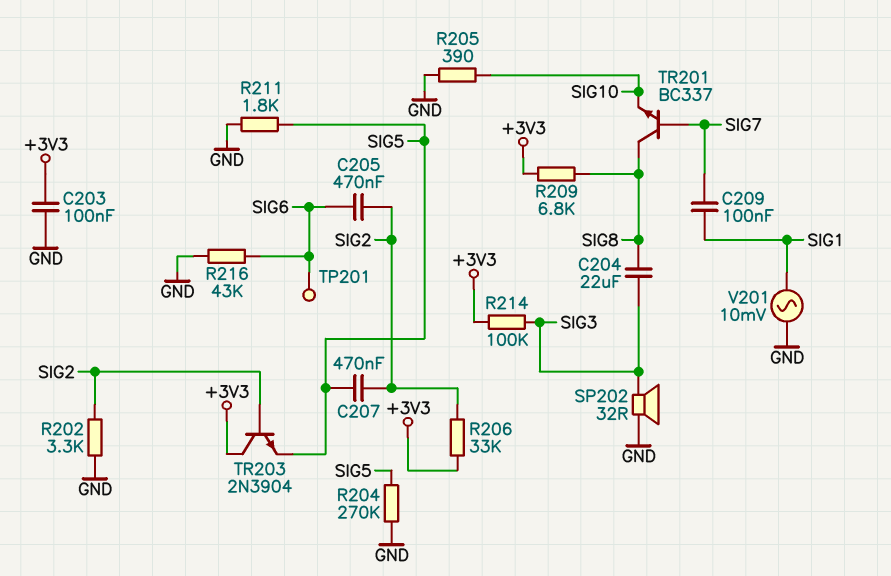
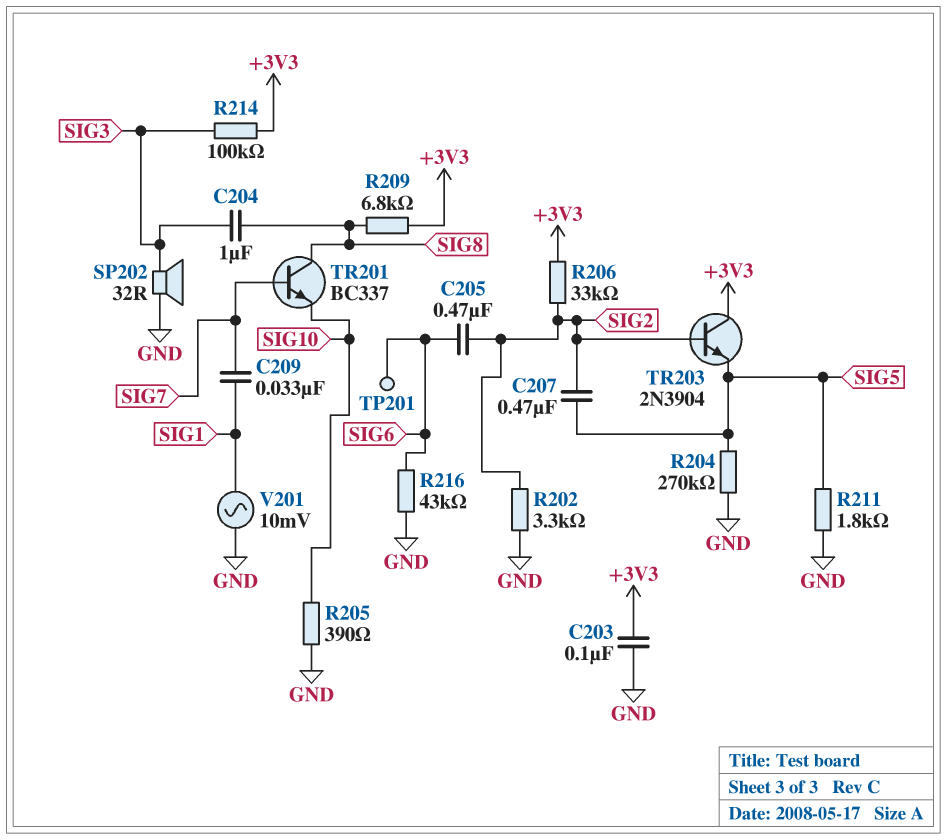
C204: 22uF (SIG3, SIG8) -> 1uF (SIG3, SIG8)
C209: 100nF (SIG1, SIG7) -> 33nF (SIG1, SIG7)

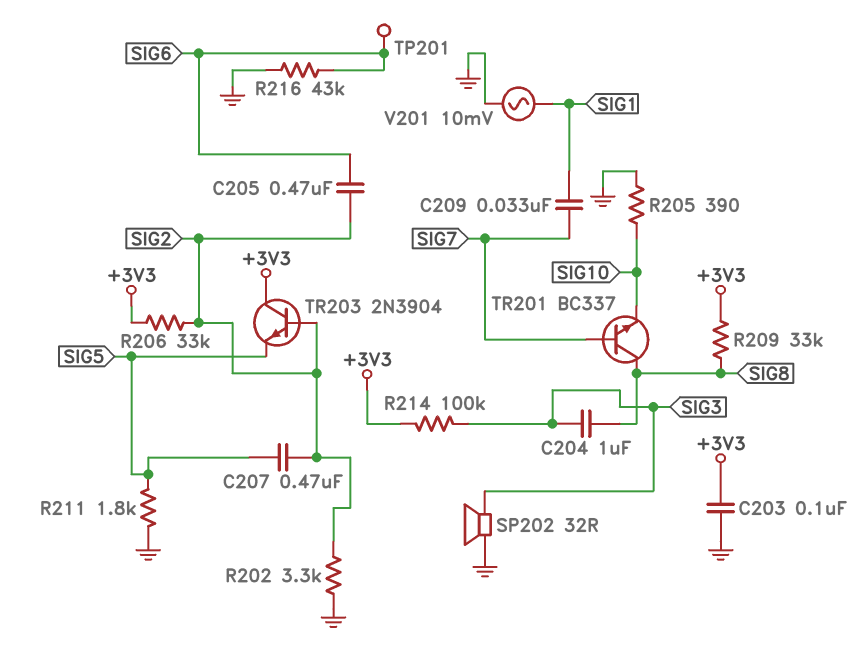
R204: 270k (GND, SIG5) -> none
R209: 6.8k (+3V3, SIG8) -> 33k (+3V3, SIG8)

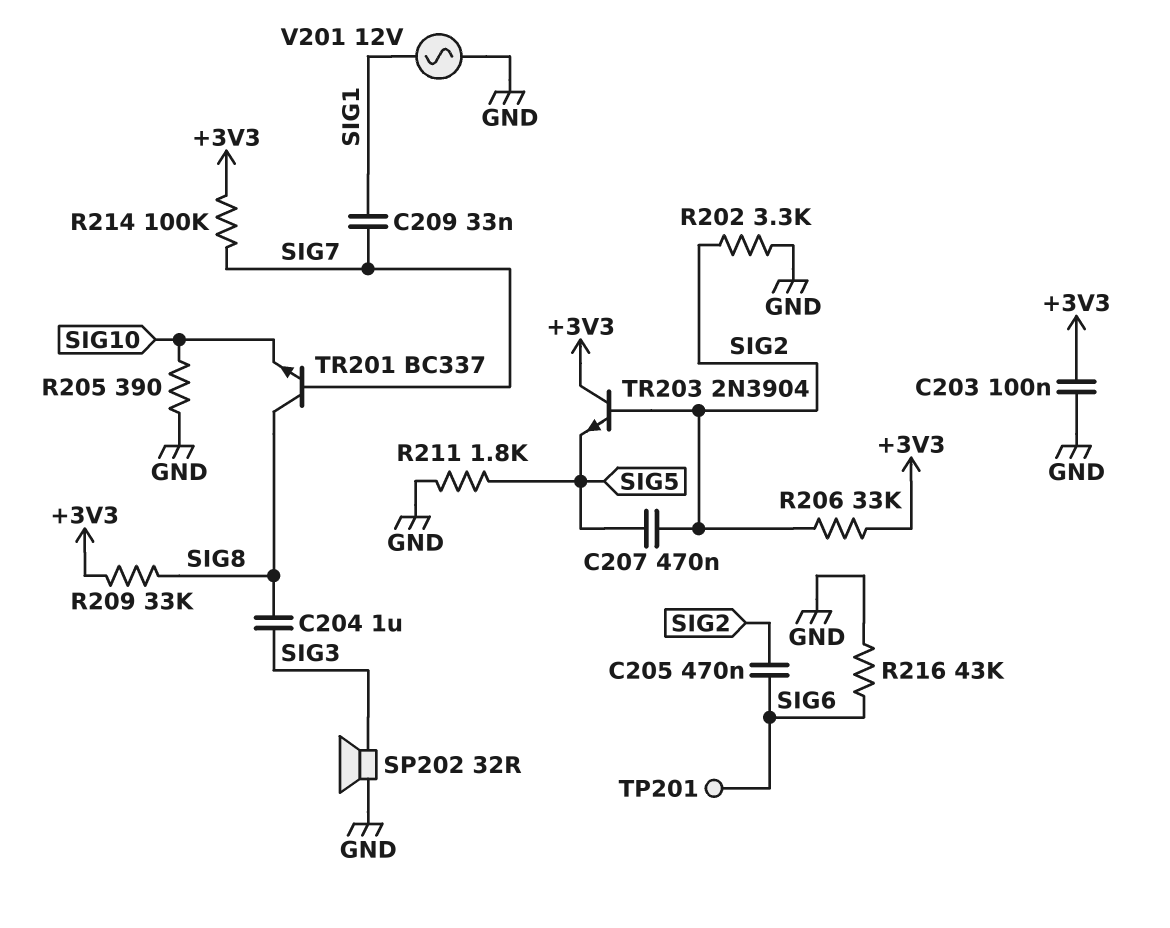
R214: 100k (+3V3, SIG3) -> 100k (+3V3, SIG7)
V201: AC 10mV (GND, SIG1) -> AC 12V (GND, SIG1)

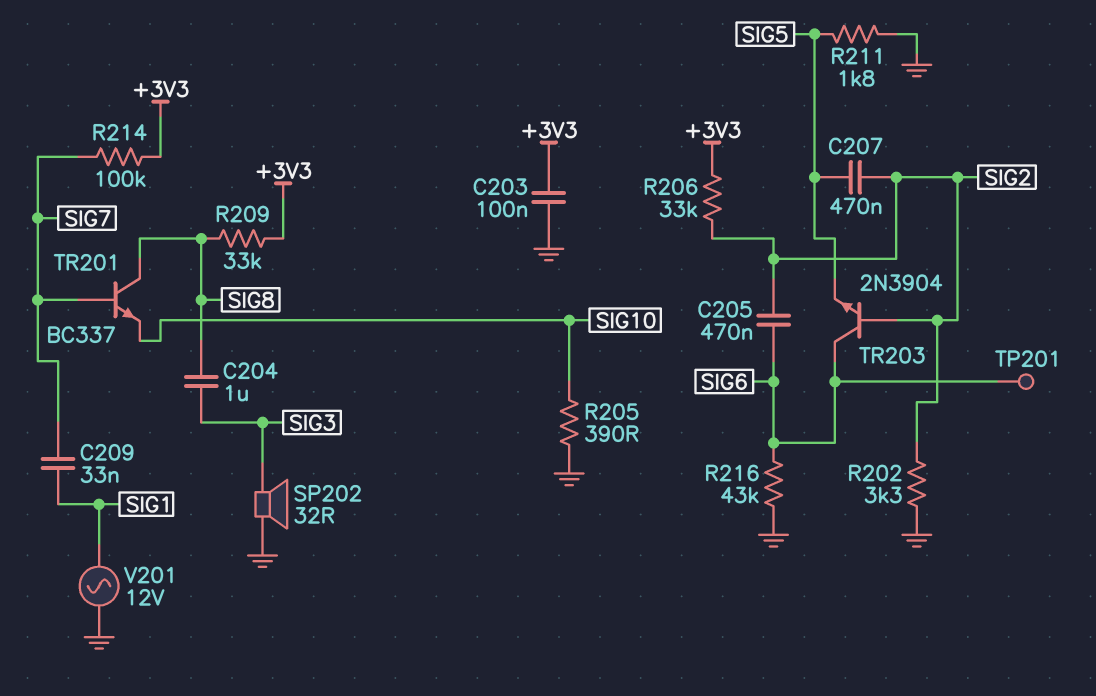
TR203: NPN 2N3904 (B SIG2, C +3V3, E SIG5) -> NPN 2N3904 (B SIG2, C SIG6, E SIG5)

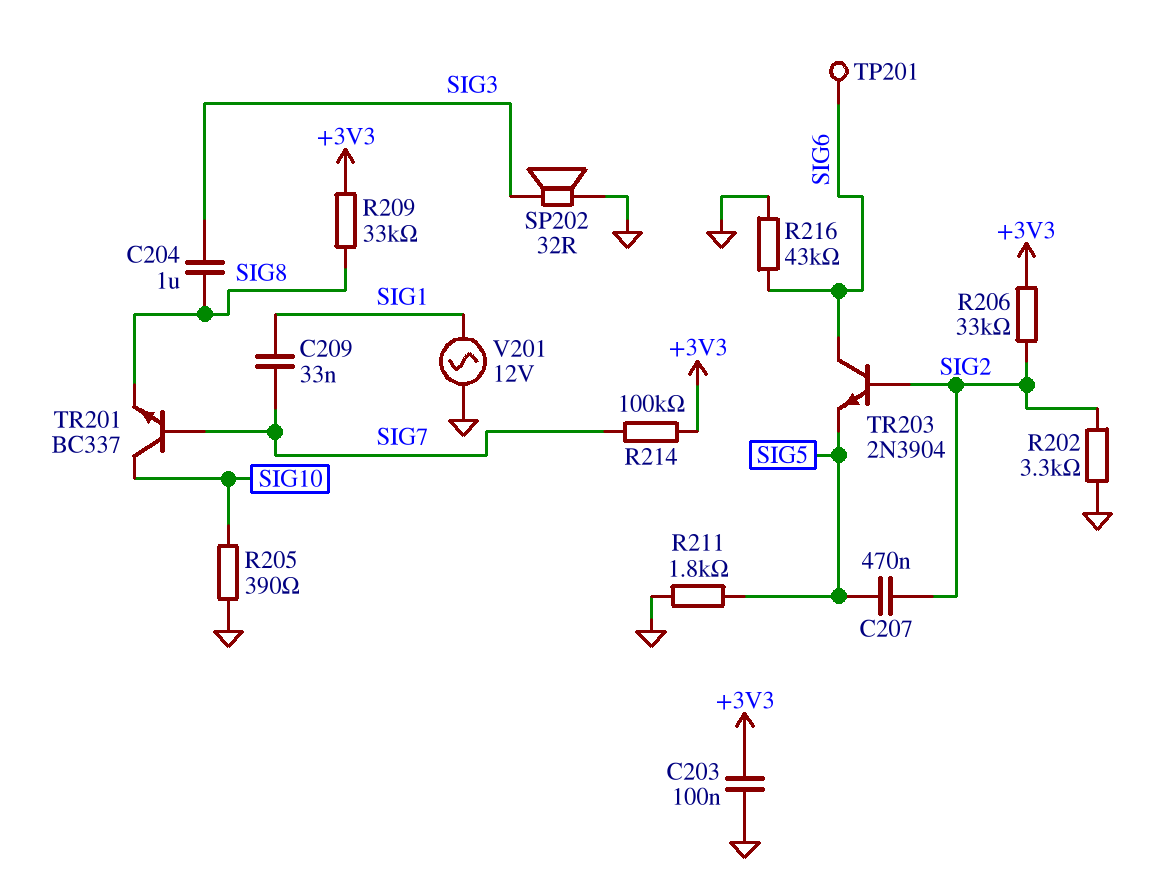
C205: 470nF (SIG2, SIG6) -> none
TR201: NPN BC337 (B SIG7, C SIG8, E SIG10) -> NPN BC337 (B SIG7, C SIG10, E SIG8)

